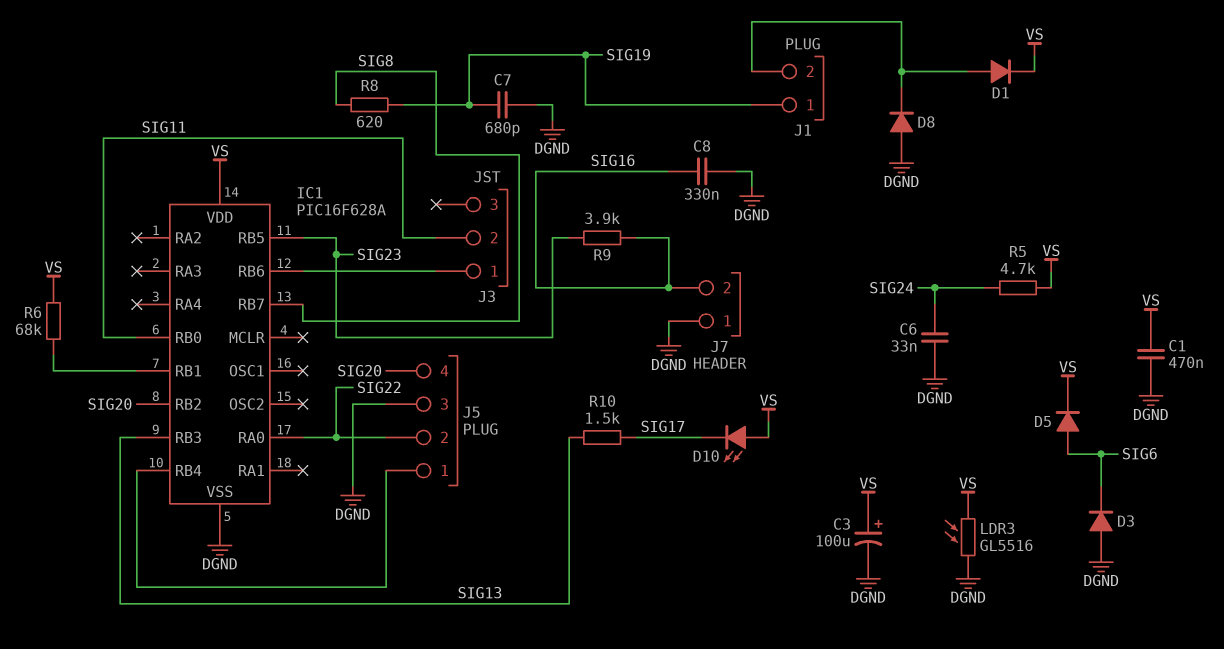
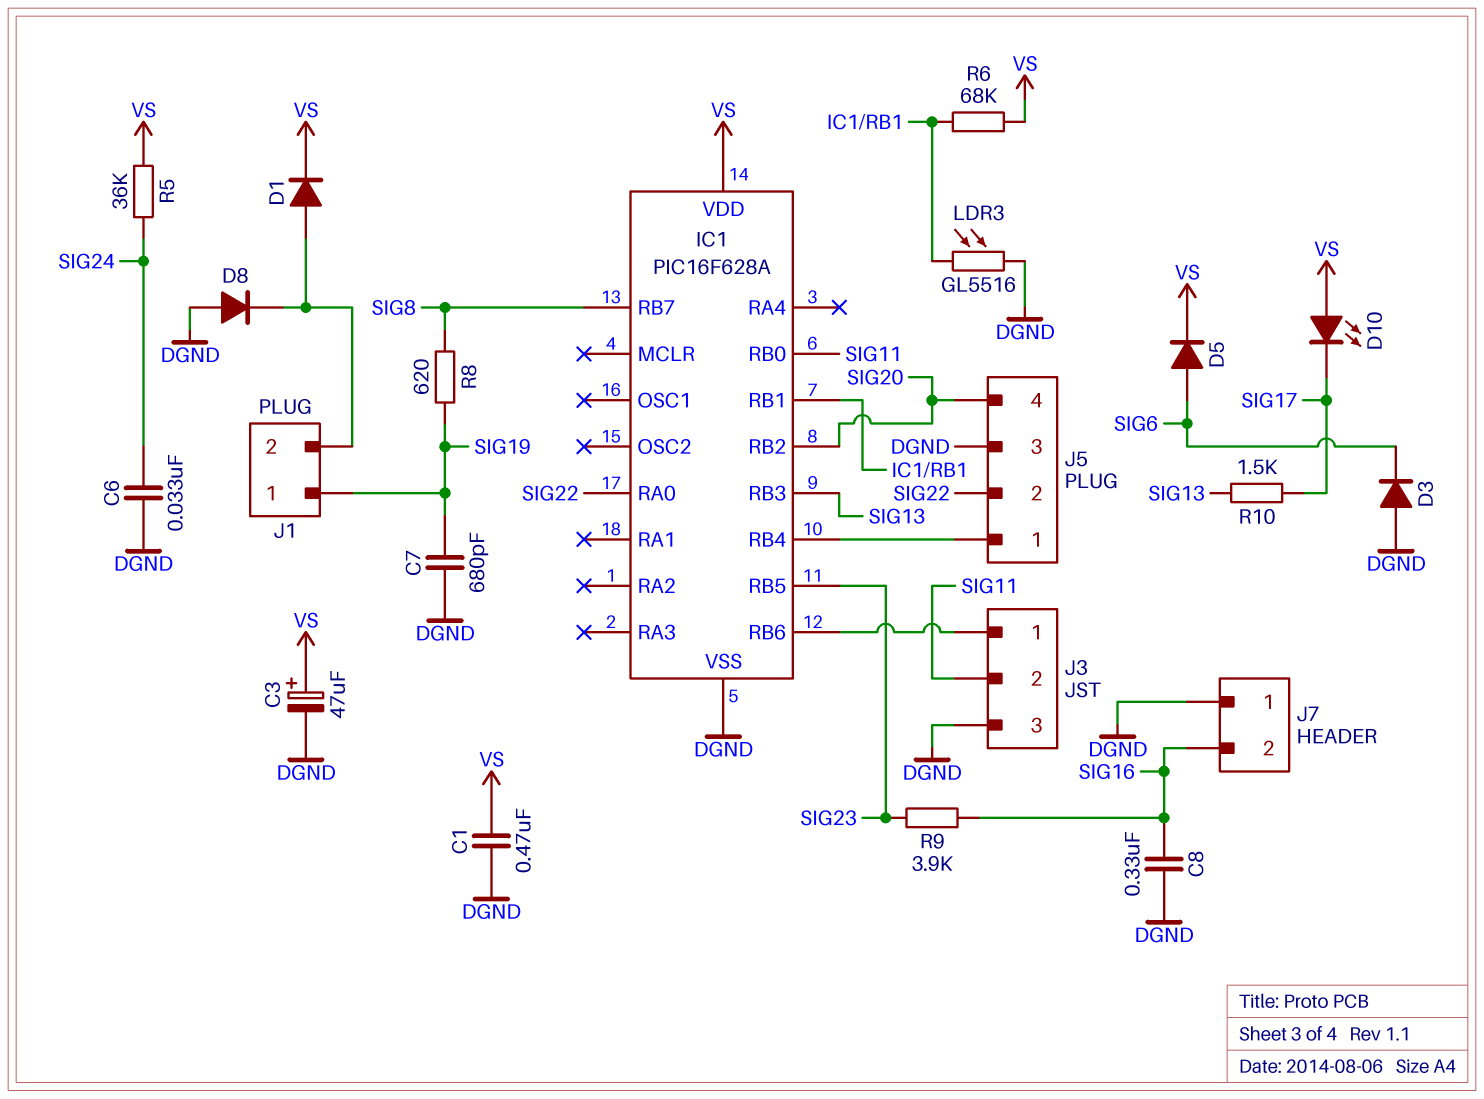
C3: 100uF (plus VS, minus DGND) -> 47uF (plus VS, minus DGND)
J3 pin 3: none -> DGND
LDR3: GL5516 (DGND, VS) -> GL5516 (DGND, IC1/RB1)
R5: 4.7k (SIG24, VS) -> 36k (SIG24, VS)

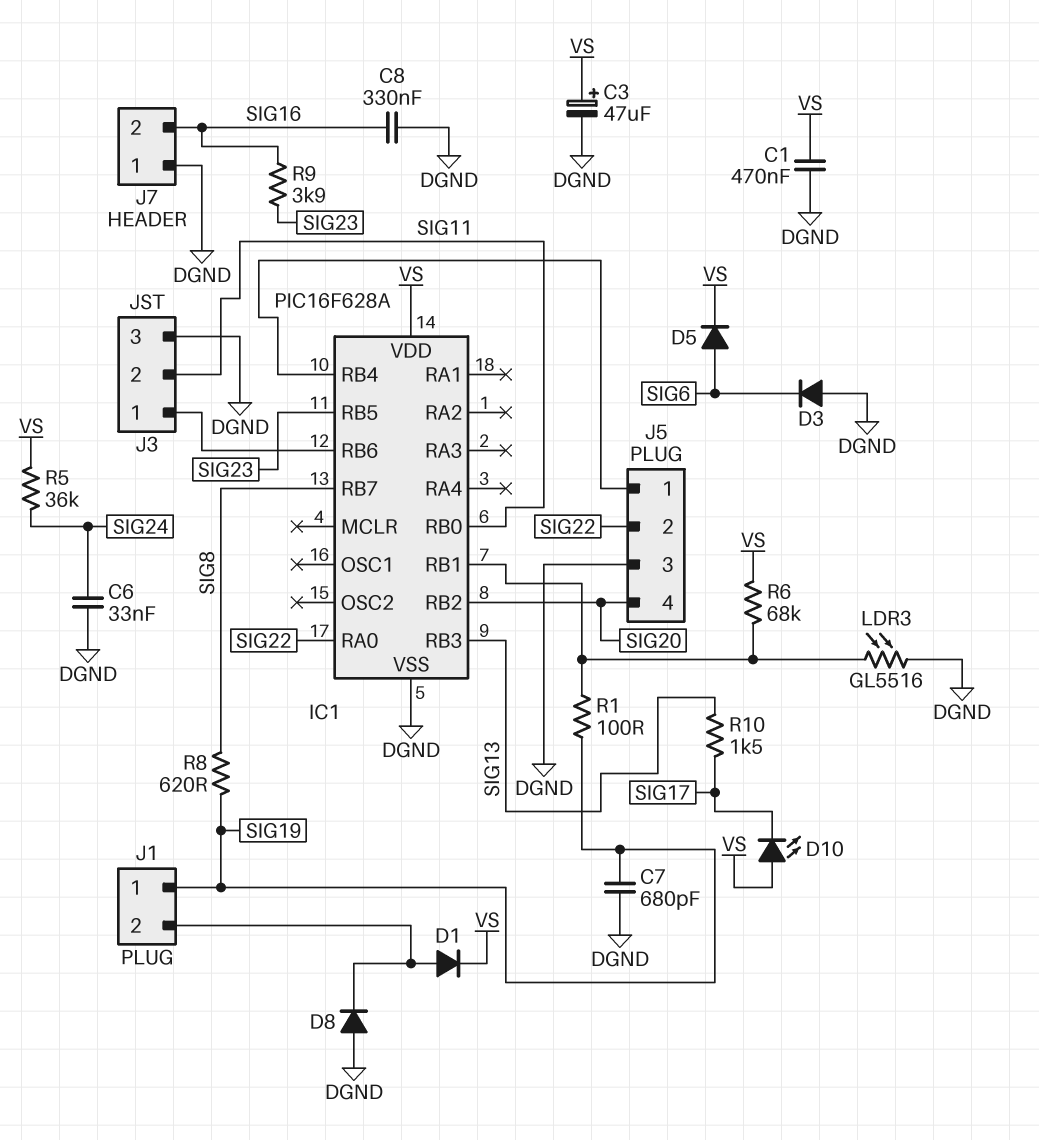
R1: none -> 100 (IC1/RB1, SIG19)

